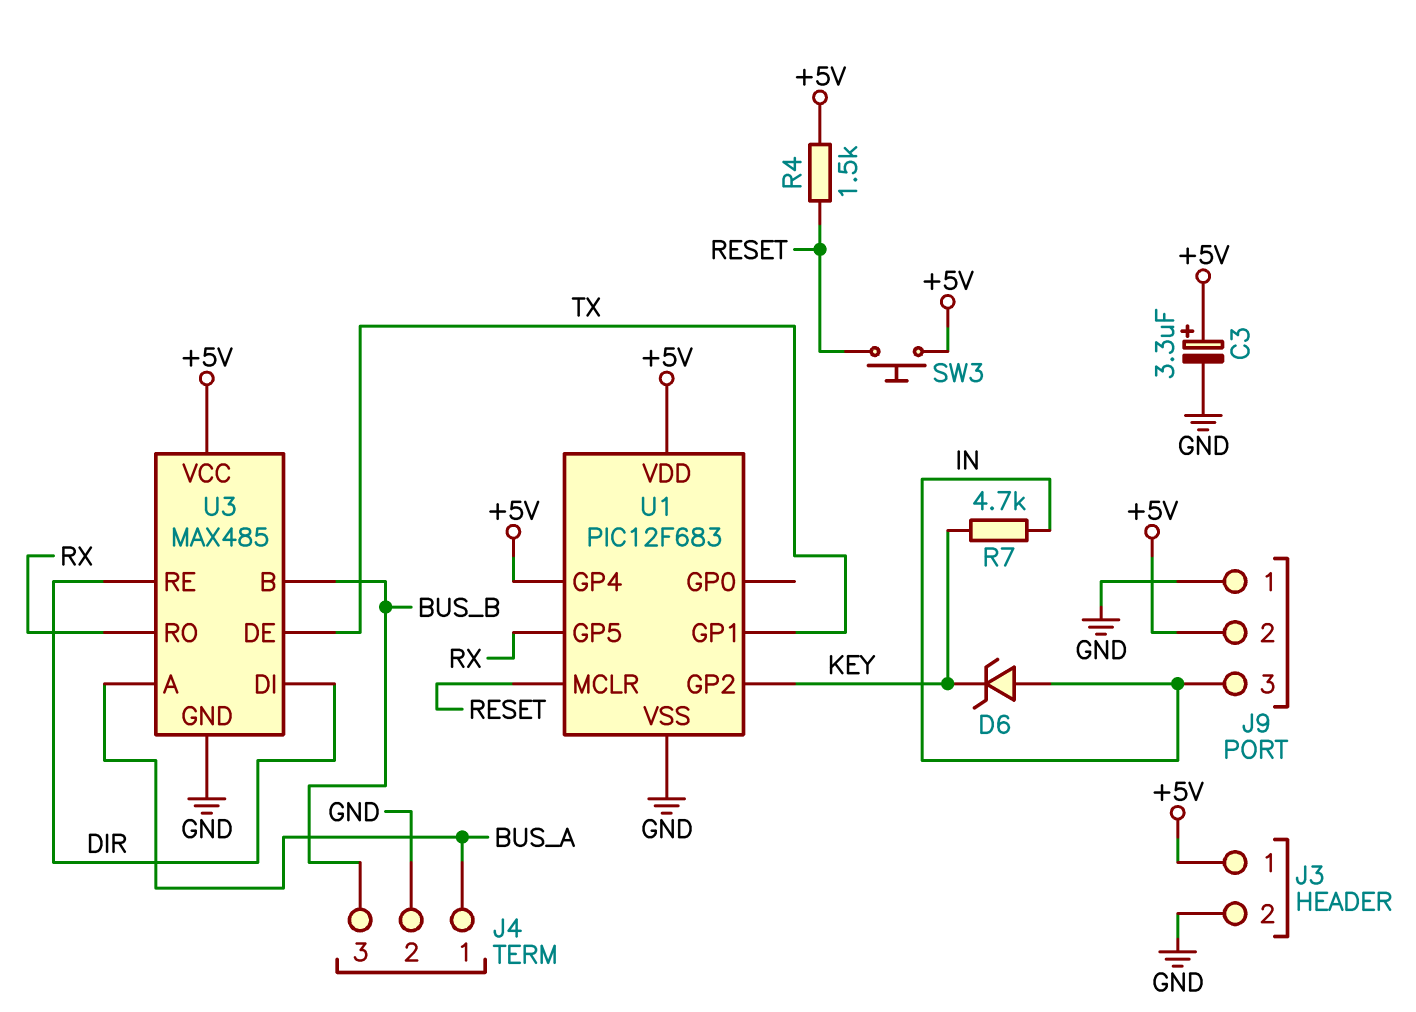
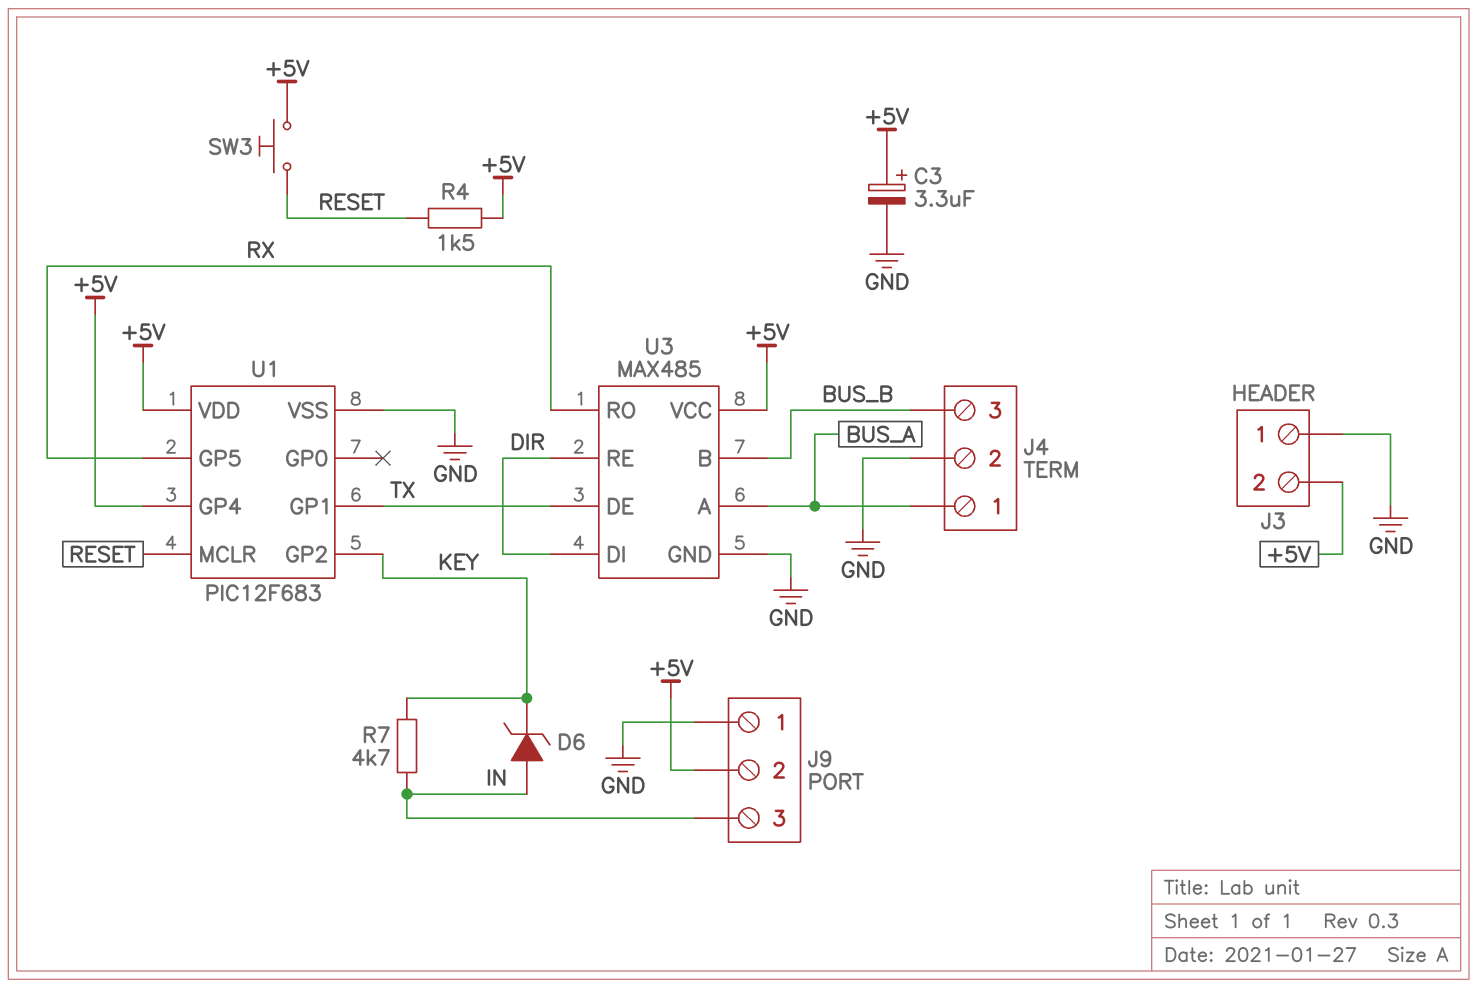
J3 pin 1: +5V -> GND
J3 pin 2: GND -> +5V

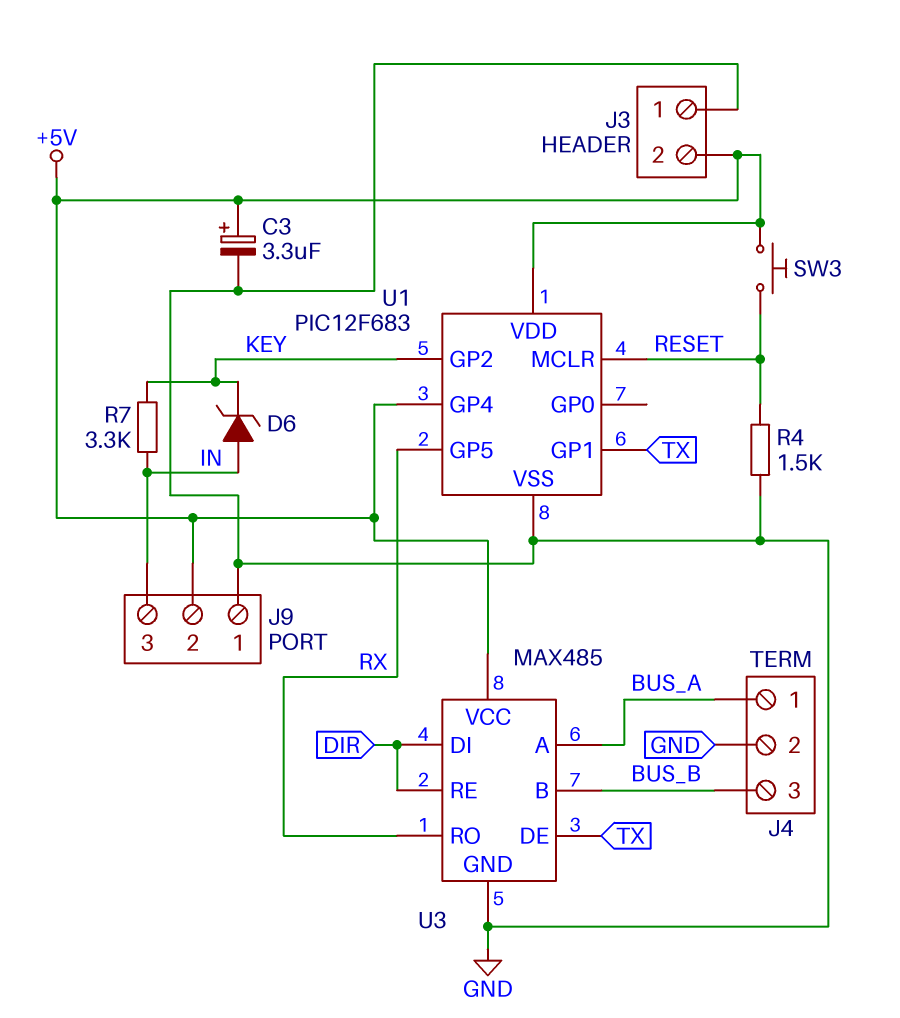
R4: 1.5k (+5V, RESET) -> 1.5k (GND, RESET)
R7: 4.7k (IN, KEY) -> 3.3k (IN, KEY)

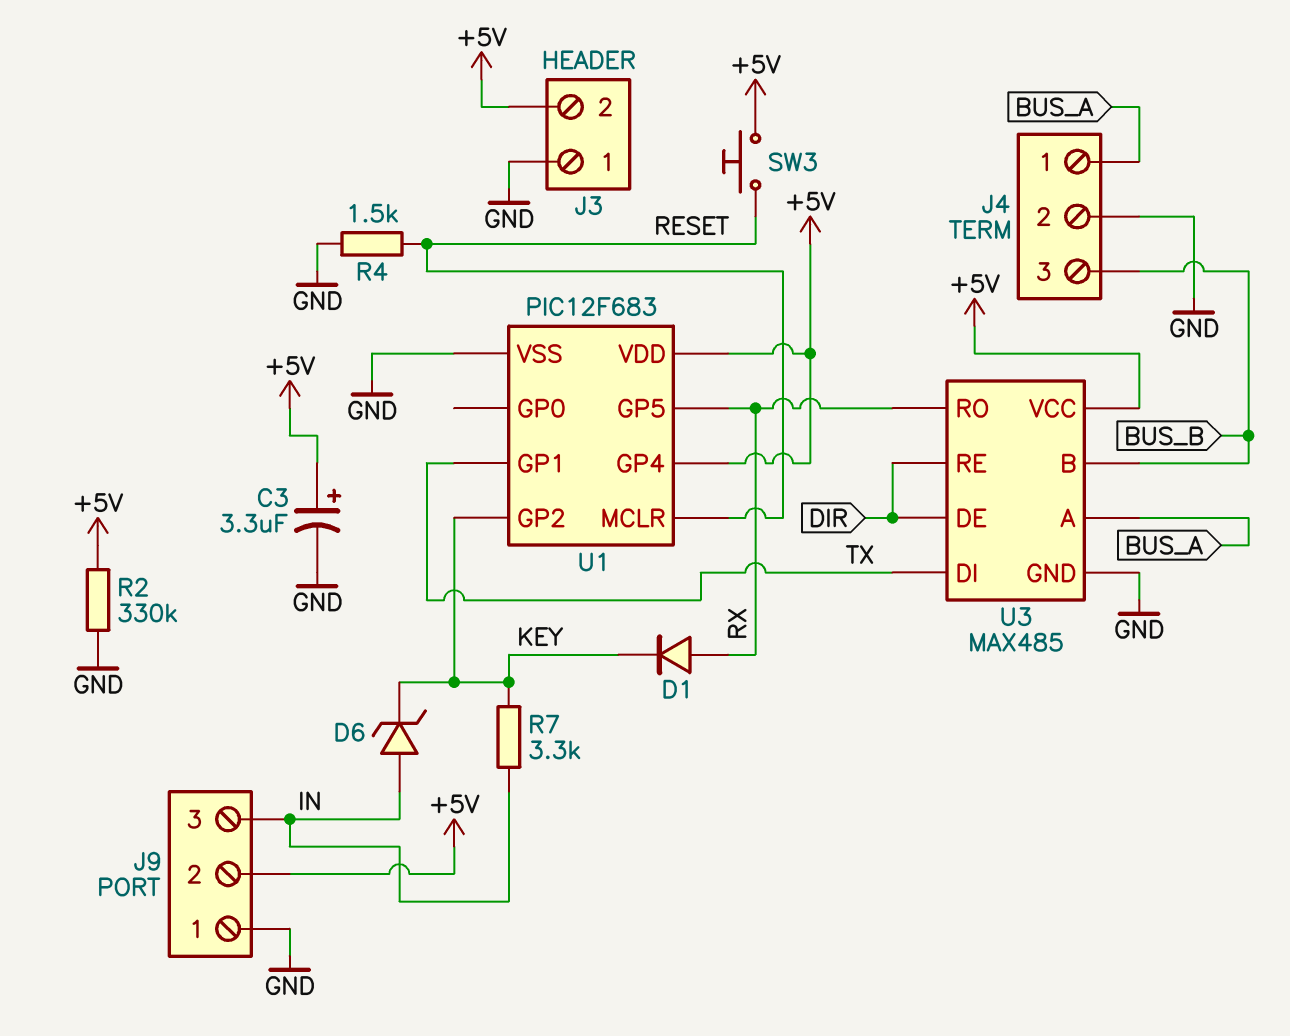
D1: none -> diode (A RX, K KEY)
R2: none -> 330k (+5V, GND)
U3 pin DE: TX -> DIR
U3 pin DI: DIR -> TX

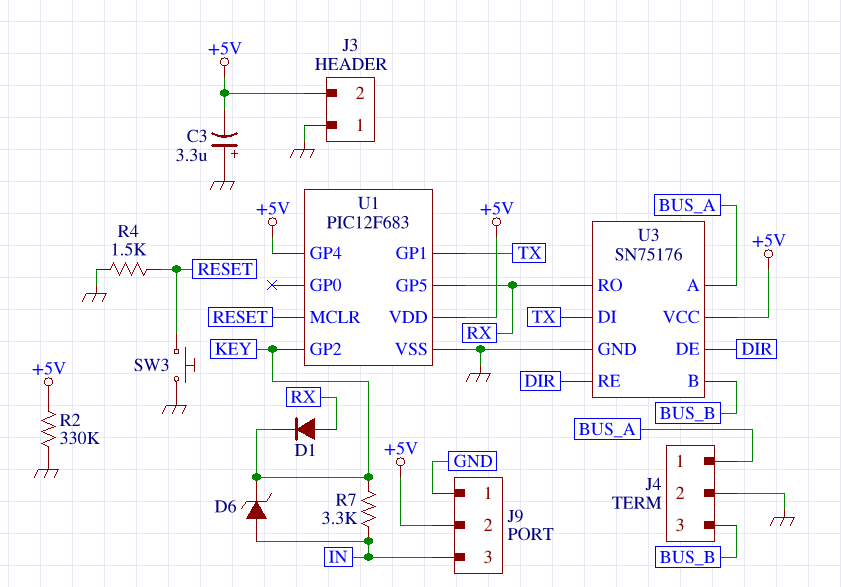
C3: 3.3uF (plus +5V, minus GND) -> 3.3uF (plus GND, minus +5V)
SW3: button (+5V, RESET) -> button (GND, RESET)
U3: MAX485 -> SN75176

